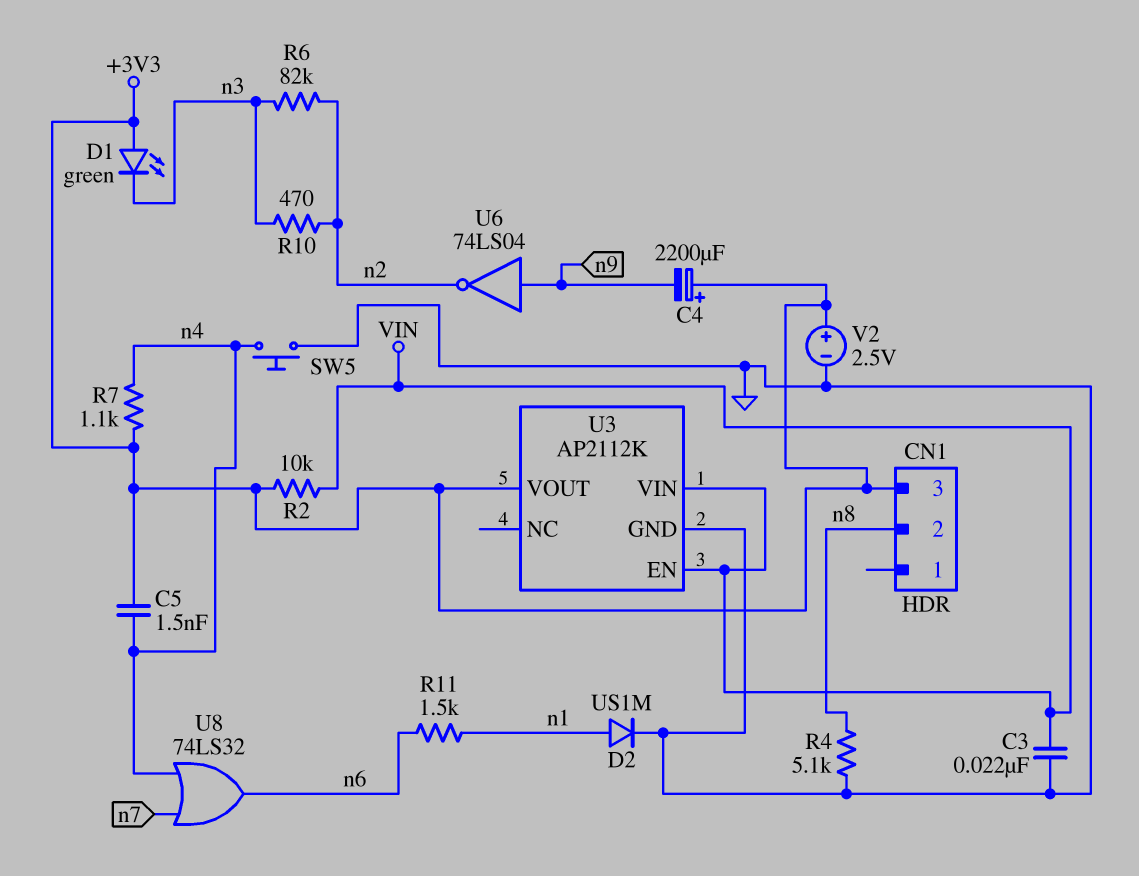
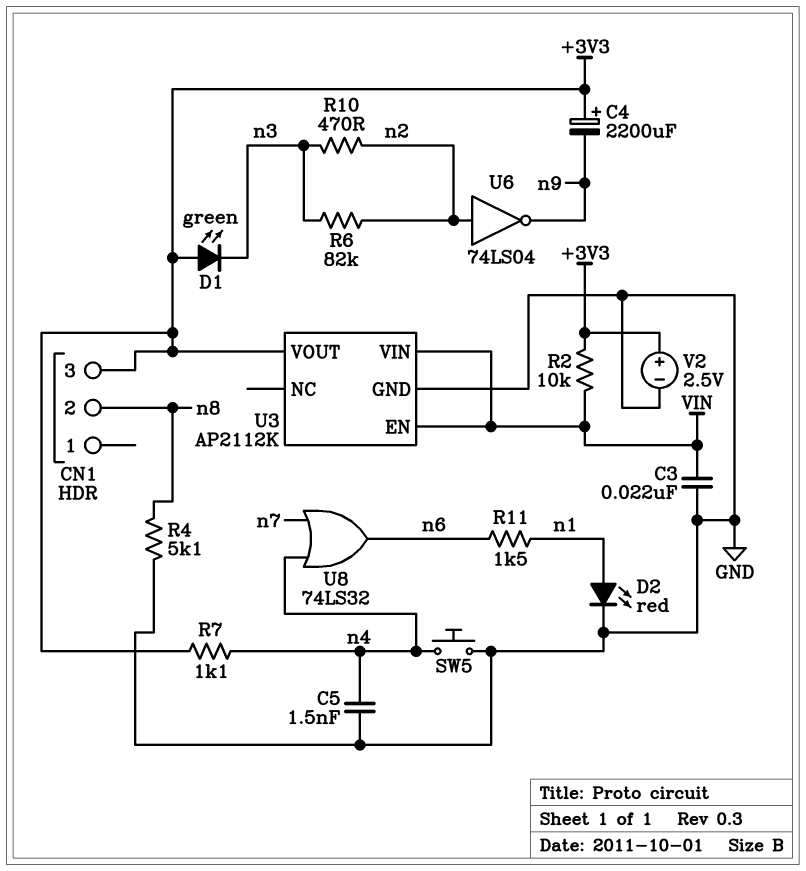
C5: 1.5nF (+3V3, n4) -> 1.5nF (GND, n4)
D2: diode US1M (A n1, K GND) -> LED red (A n1, K GND)
U6: NOT 74LS04 (in n9, out n2) -> NOT 74LS04 (in n2, out n9)

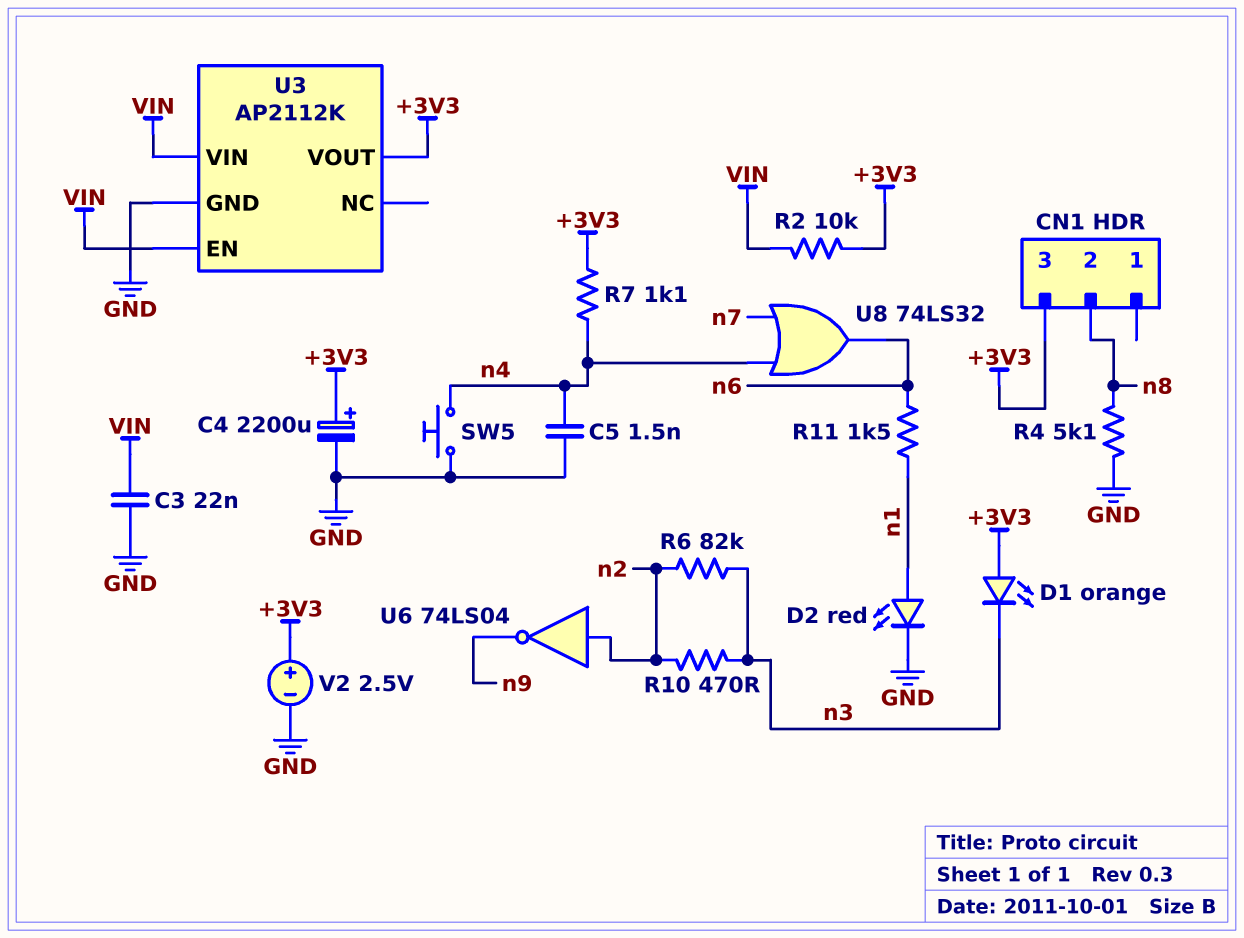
C4: 2200uF (plus +3V3, minus n9) -> 2200uF (plus +3V3, minus GND)
D1: LED green (A +3V3, K n3) -> LED orange (A +3V3, K n3)

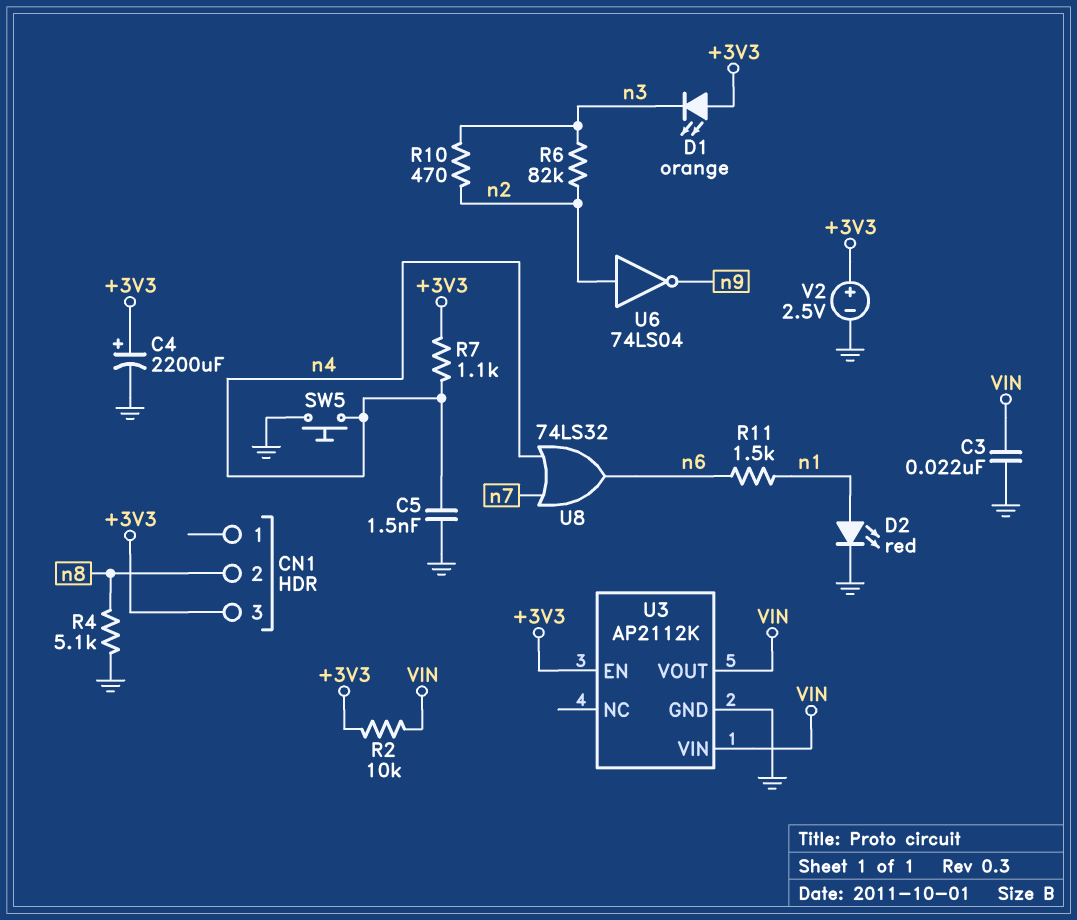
U3 pin EN: VIN -> +3V3
U3 pin VOUT: +3V3 -> VIN

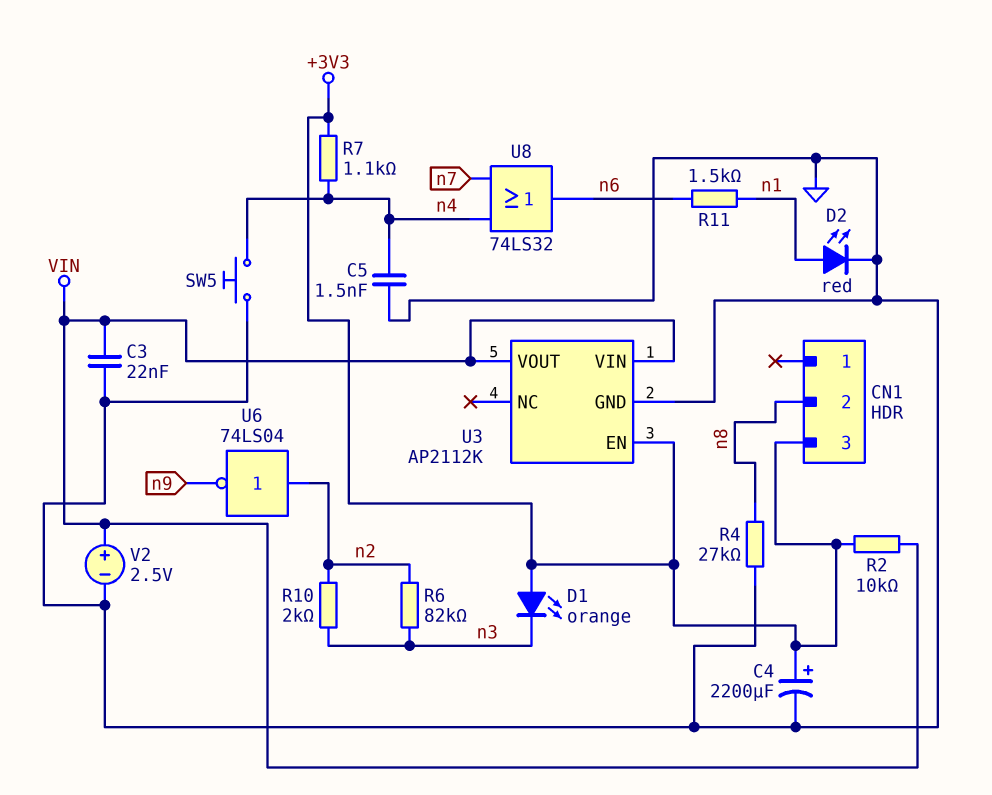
R4: 5.1k (GND, n8) -> 27k (GND, n8)
R10: 470 (n2, n3) -> 2k (n2, n3)
V2: 2.5V (plus +3V3, minus GND) -> 2.5V (plus VIN, minus GND)

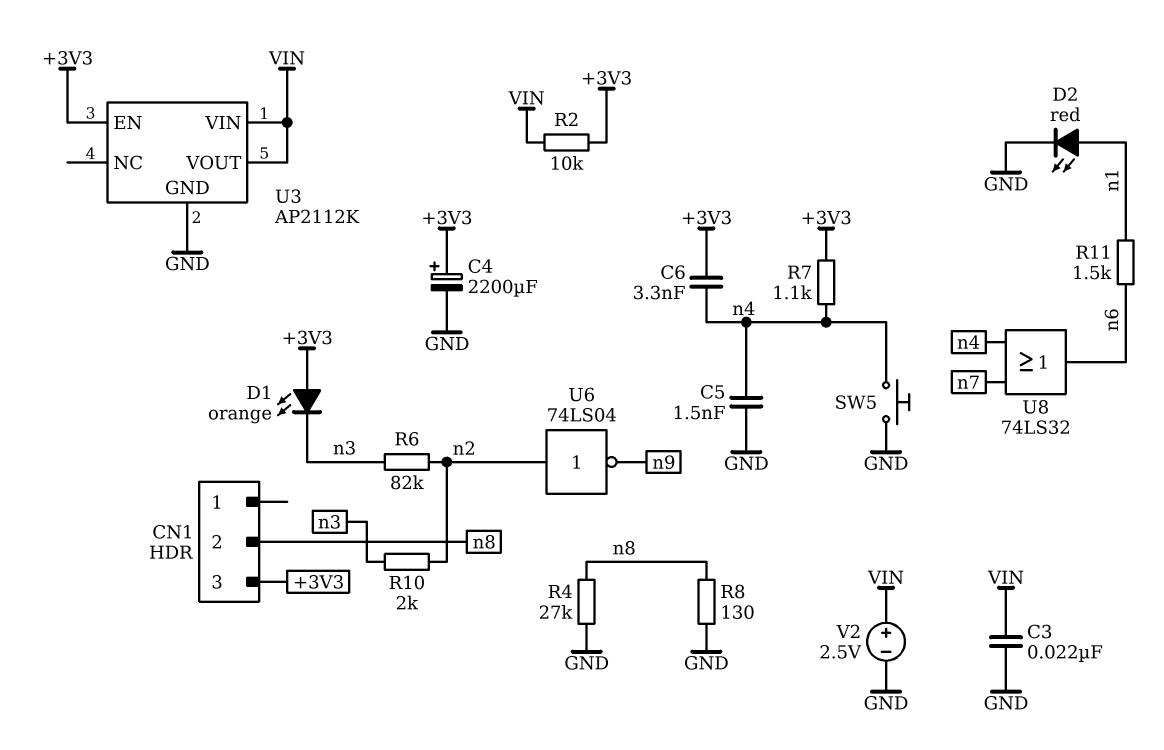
C6: none -> 3.3nF (+3V3, n4)
R8: none -> 130 (GND, n8)

